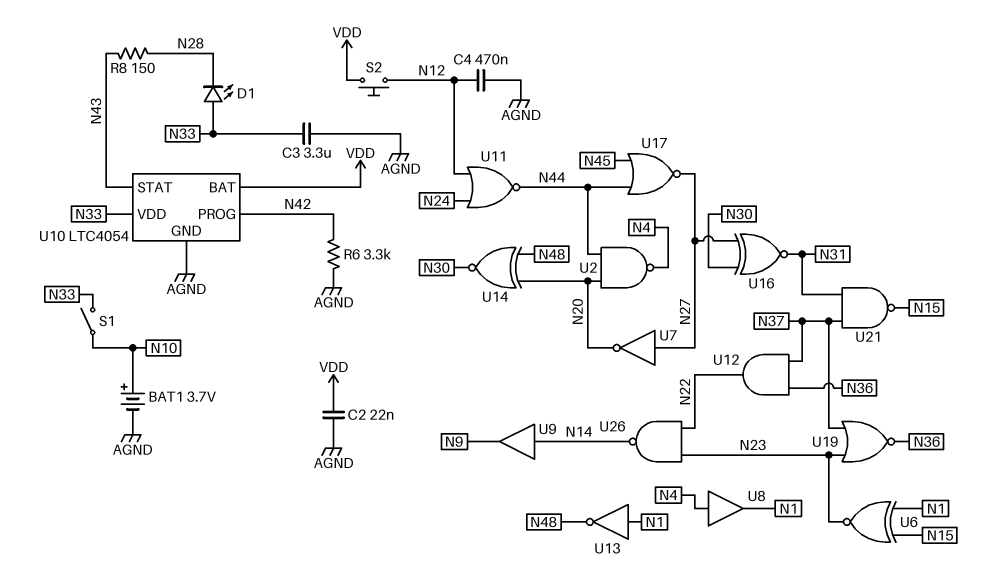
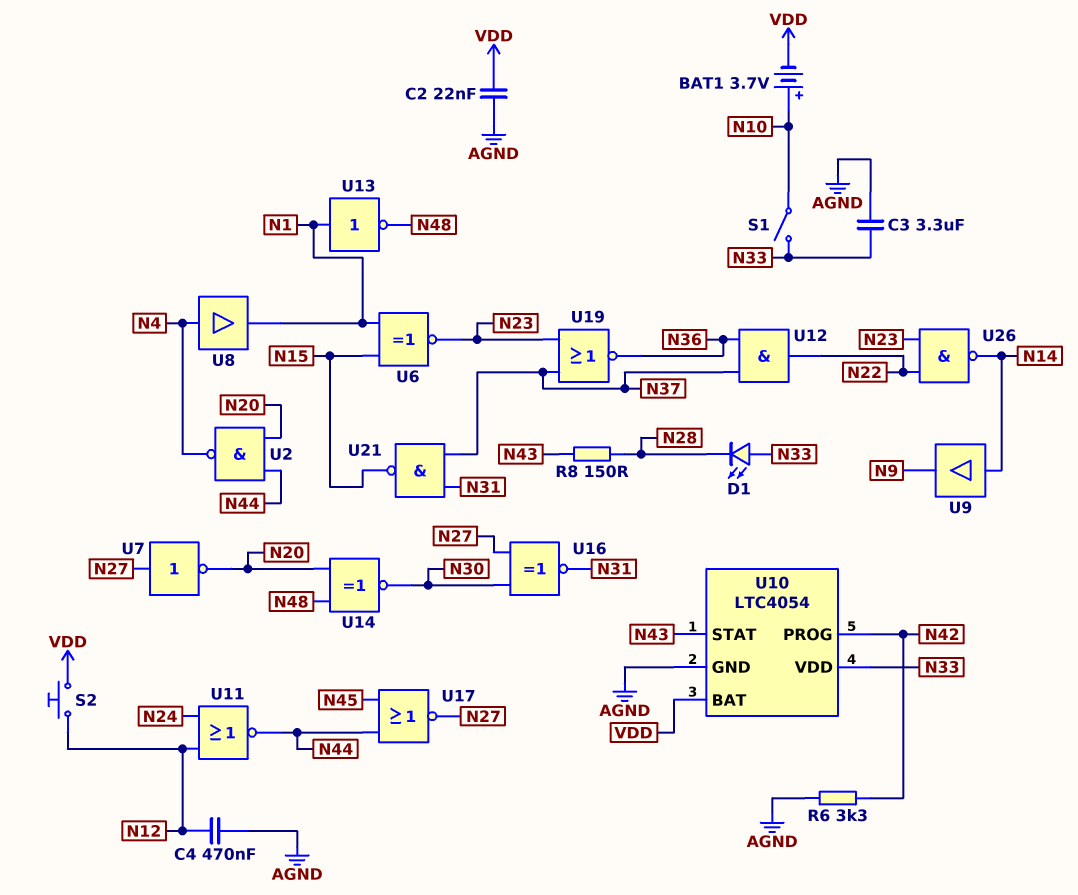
BAT1: 3.7V (plus N10, minus AGND) -> 3.7V (plus N10, minus VDD)

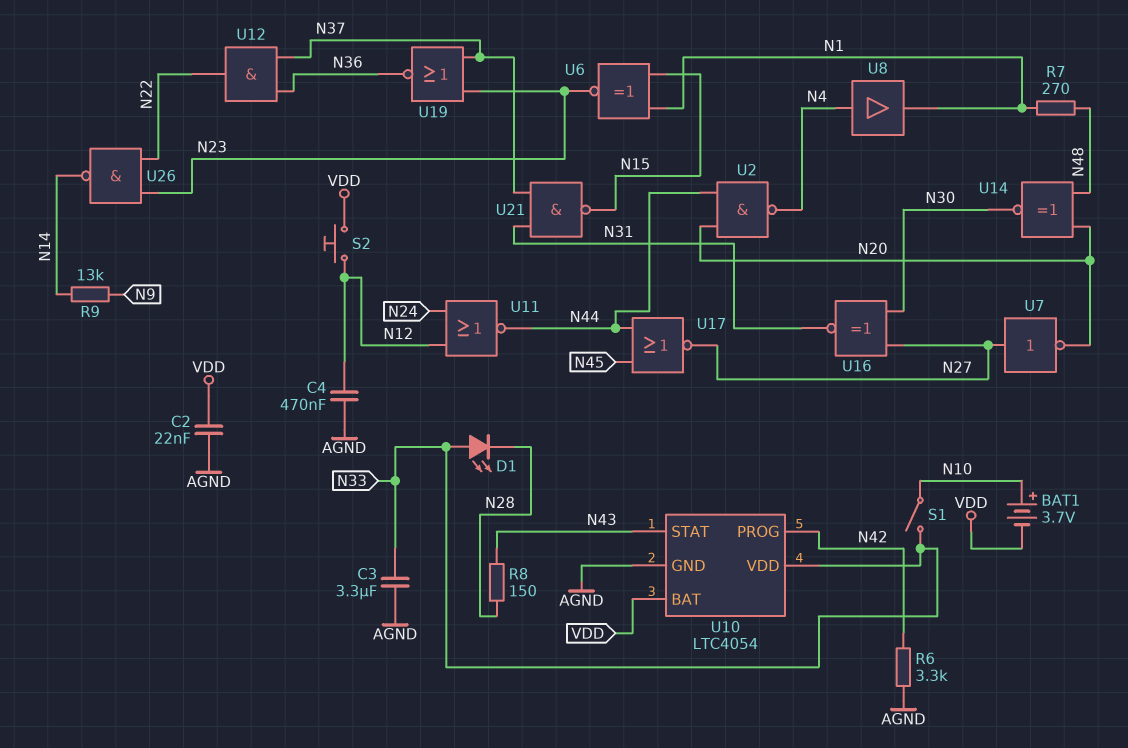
R7: none -> 270 (N1, N48)
R9: none -> 13k (N9, N14)
U9: buffer (in N14, out N9) -> none
U13: NOT (in N1, out N48) -> none

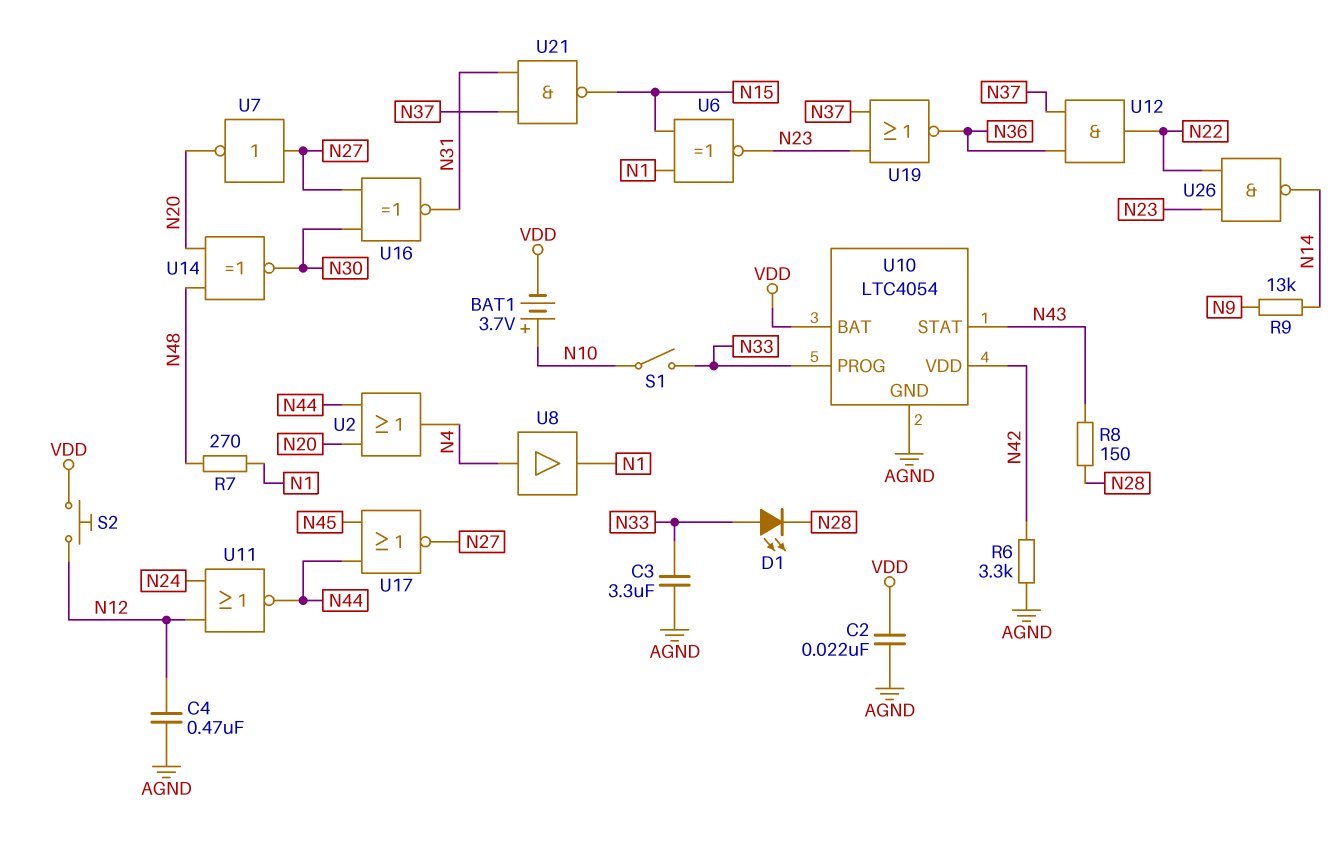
U2: NAND (in N20, in N44, out N4) -> OR (in N20, in N44, out N4)
U10 pin PROG: N42 -> N33
U10 pin VDD: N33 -> N42

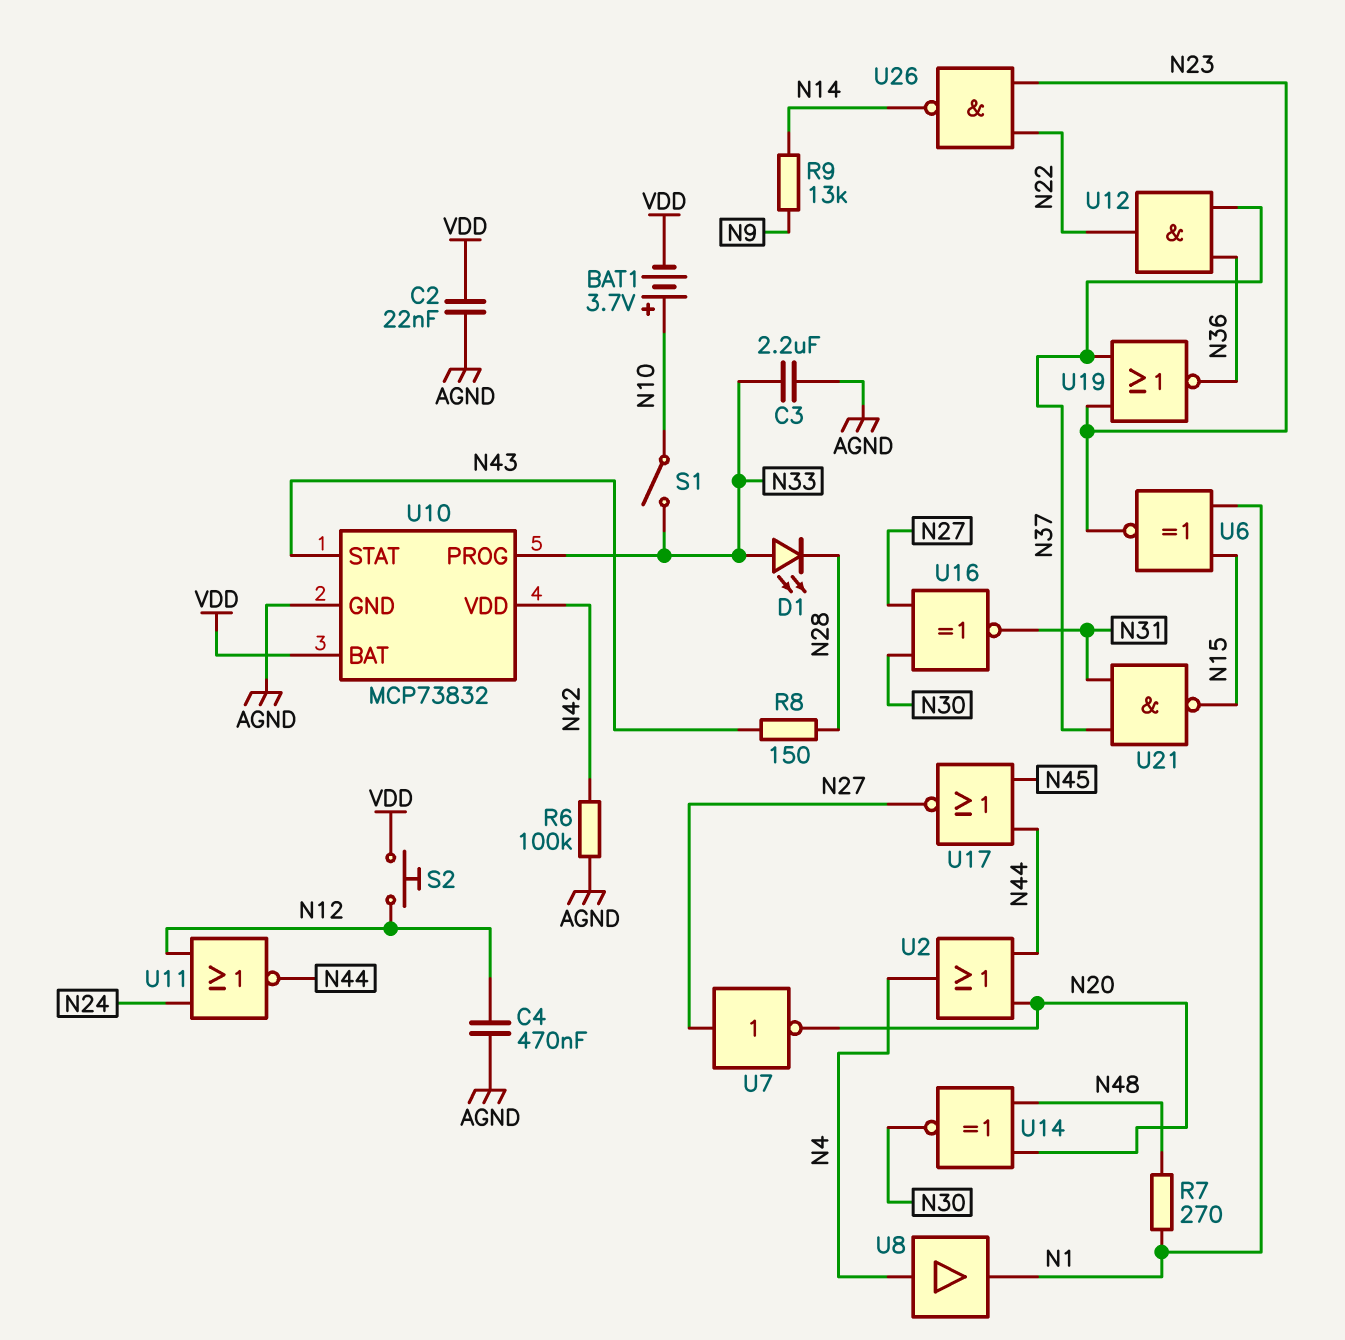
C3: 3.3uF (AGND, N33) -> 2.2uF (AGND, N33)
R6: 3.3k (AGND, N42) -> 100k (AGND, N42)
U10: LTC4054 -> MCP73832

